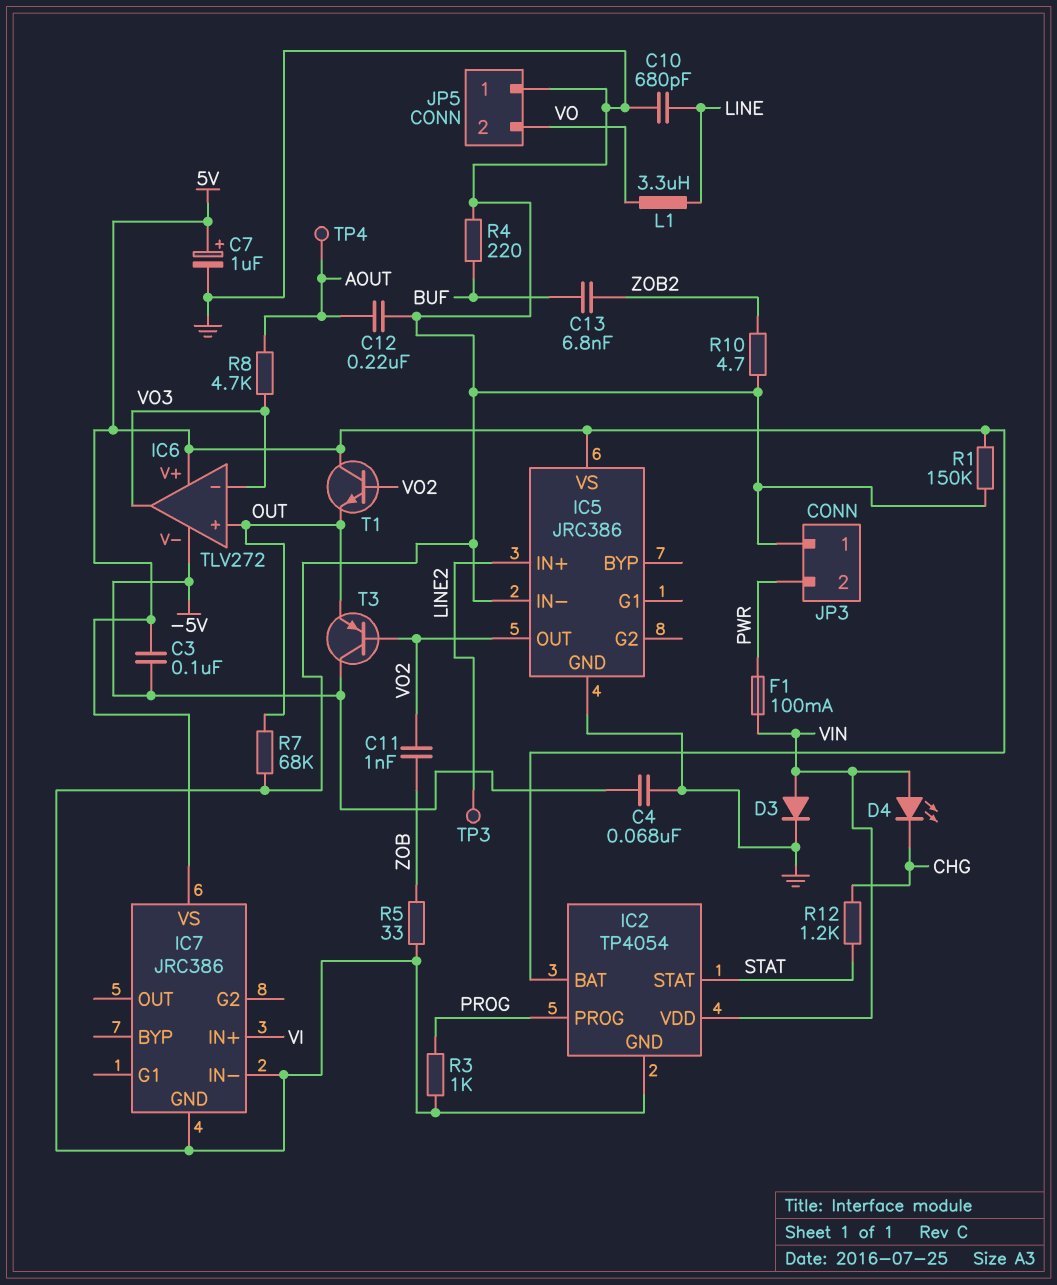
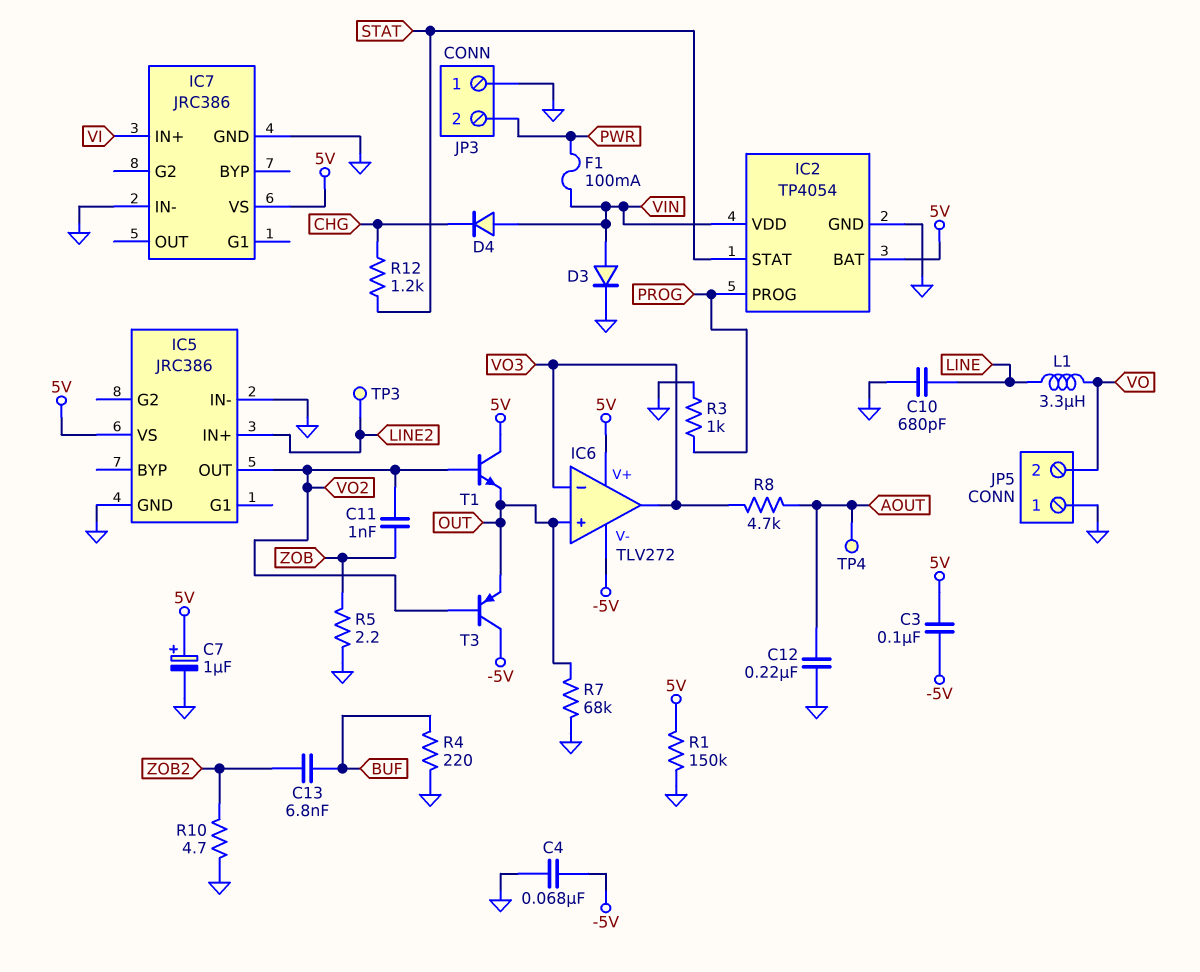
D4: LED (A VIN, K CHG) -> diode (A VIN, K CHG)
R5: 33 (GND, ZOB) -> 2.2 (GND, ZOB)

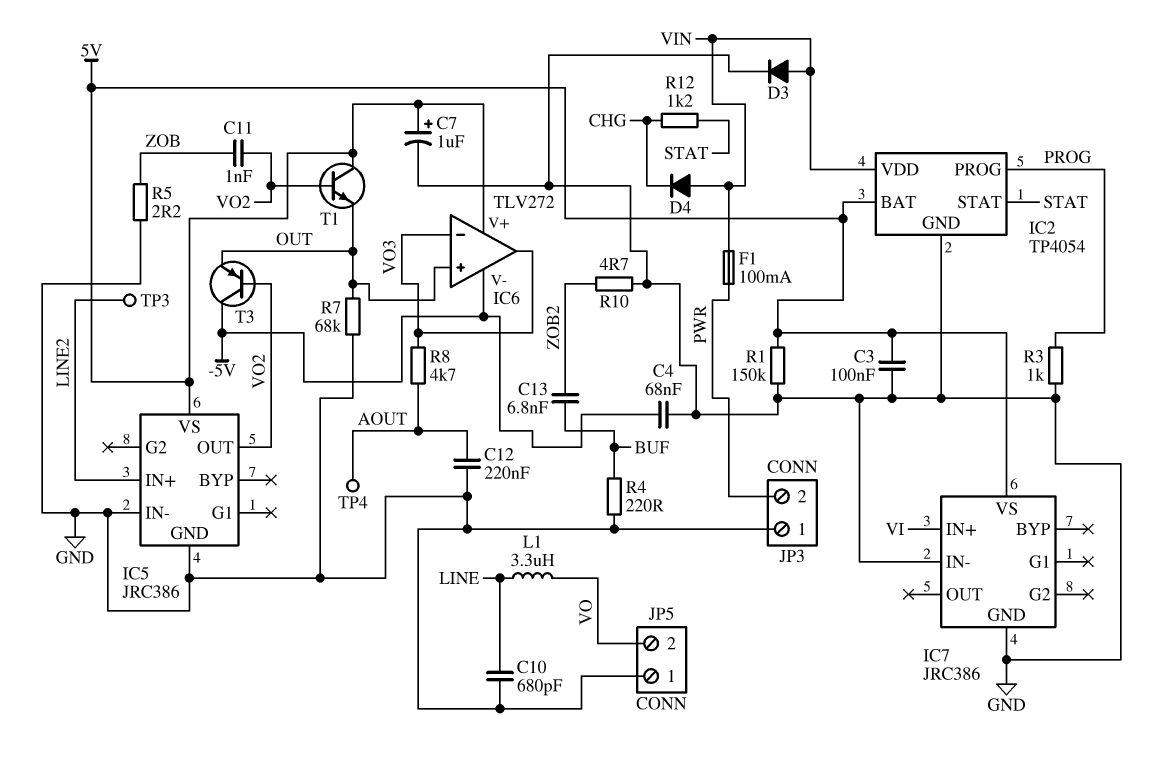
C3: 100nF (-5V, 5V) -> 100nF (5V, GND)

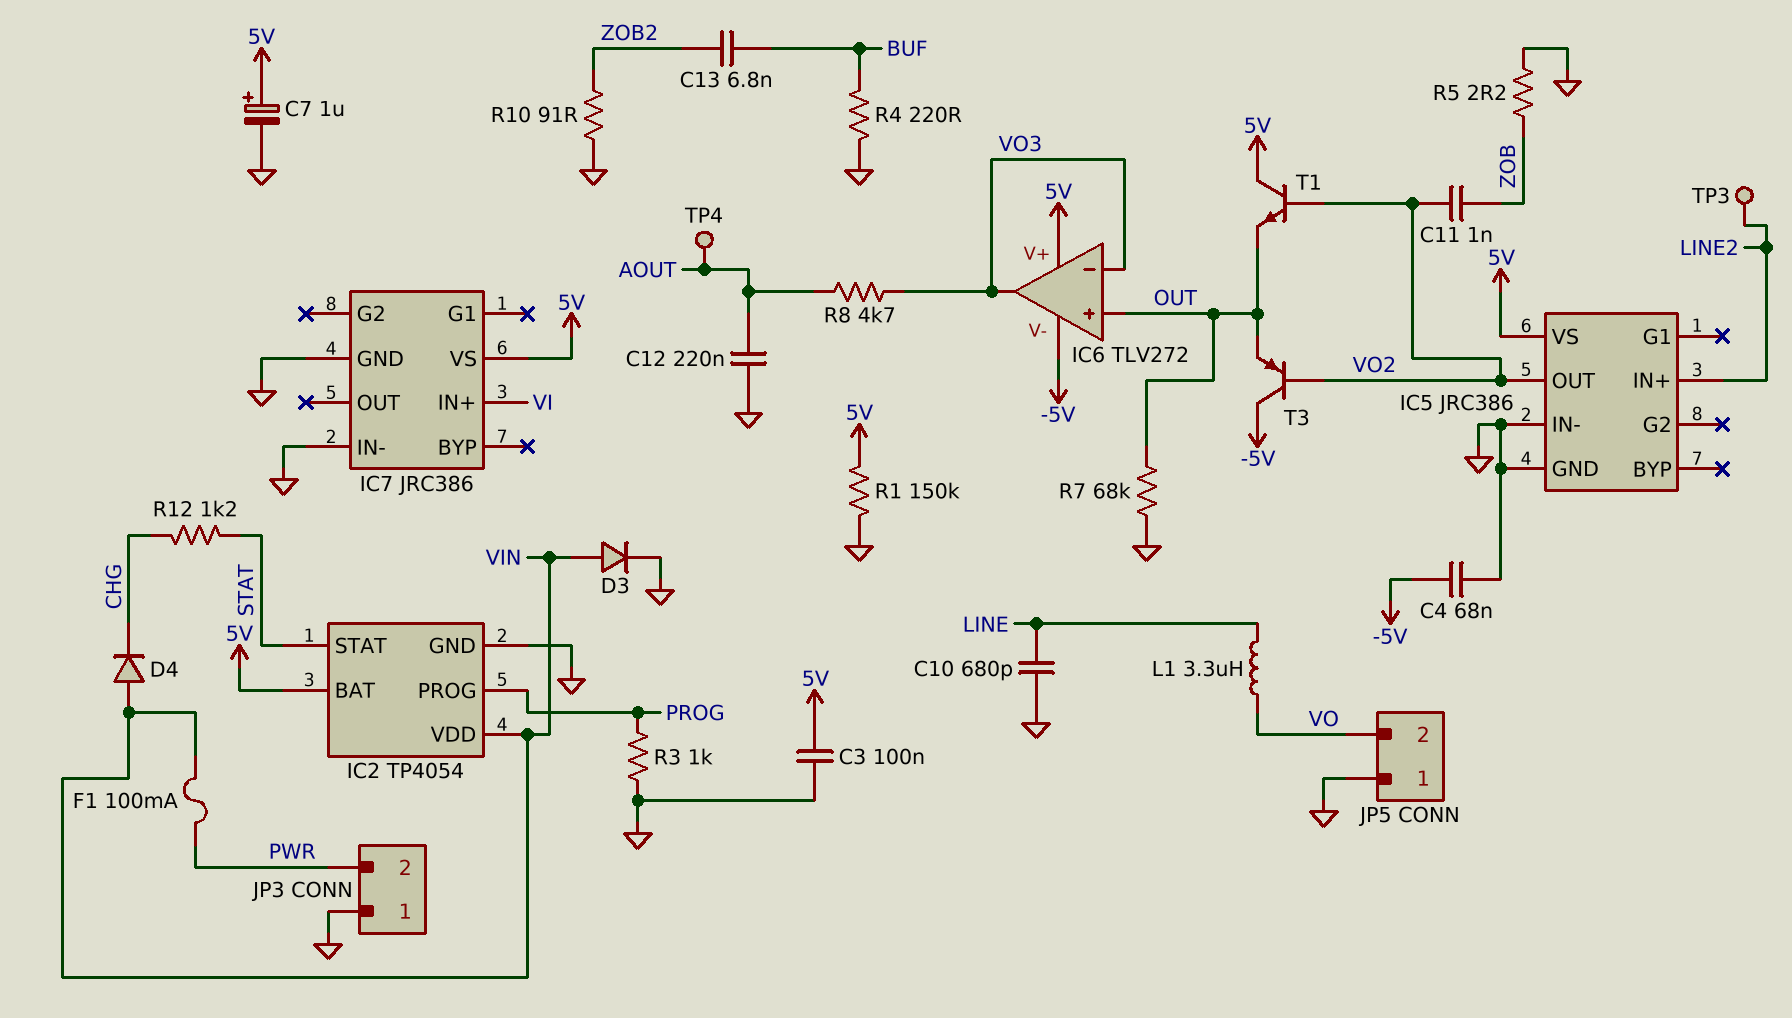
R10: 4.7 (GND, ZOB2) -> 91 (GND, ZOB2)

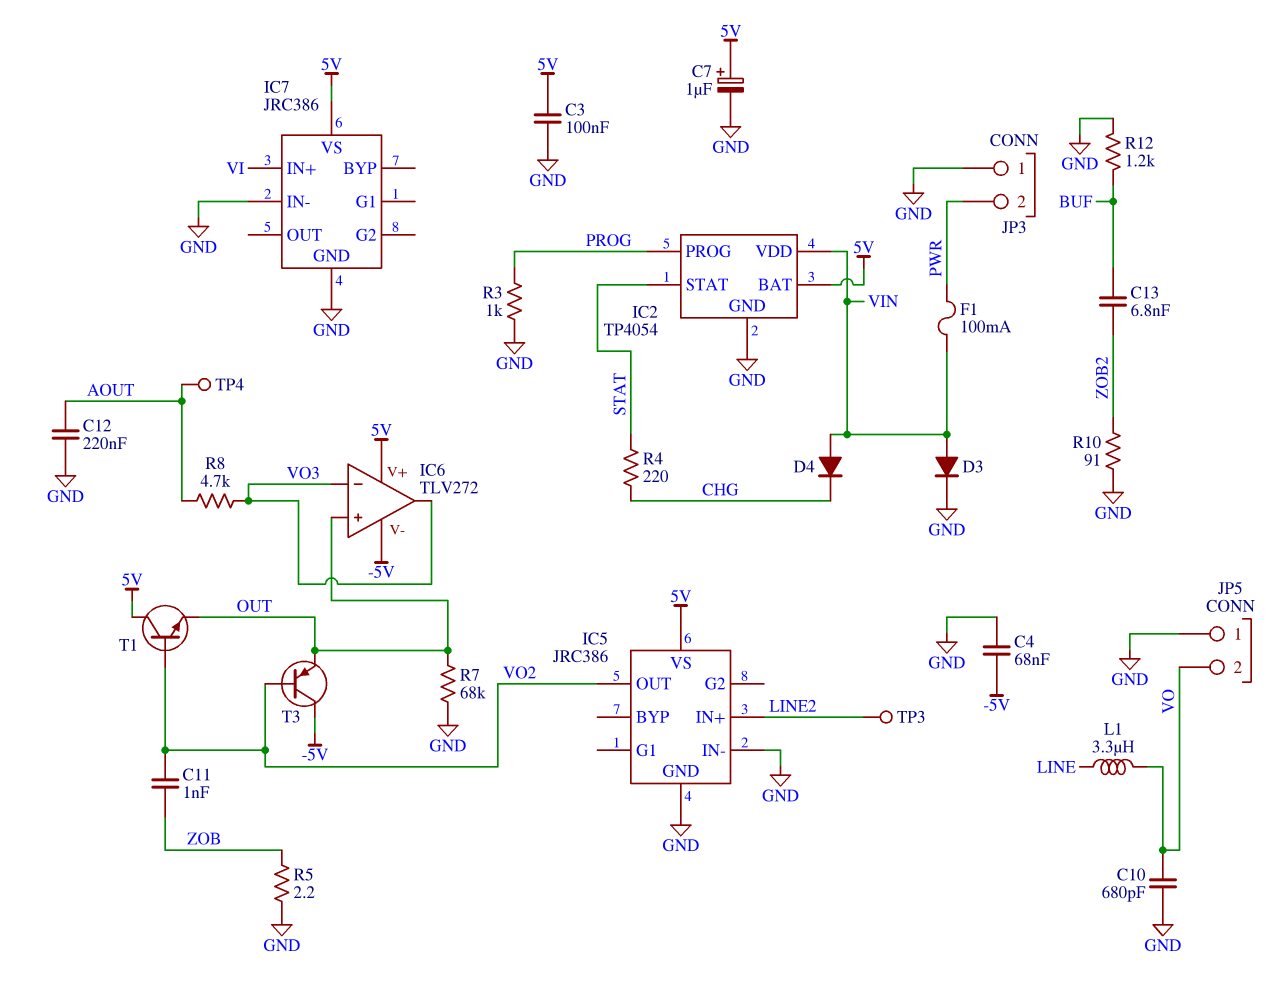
C10: 680pF (GND, LINE) -> 680pF (GND, VO)
R1: 150k (5V, GND) -> none
R4: 220 (BUF, GND) -> 220 (CHG, STAT)
R12: 1.2k (CHG, STAT) -> 1.2k (BUF, GND)

